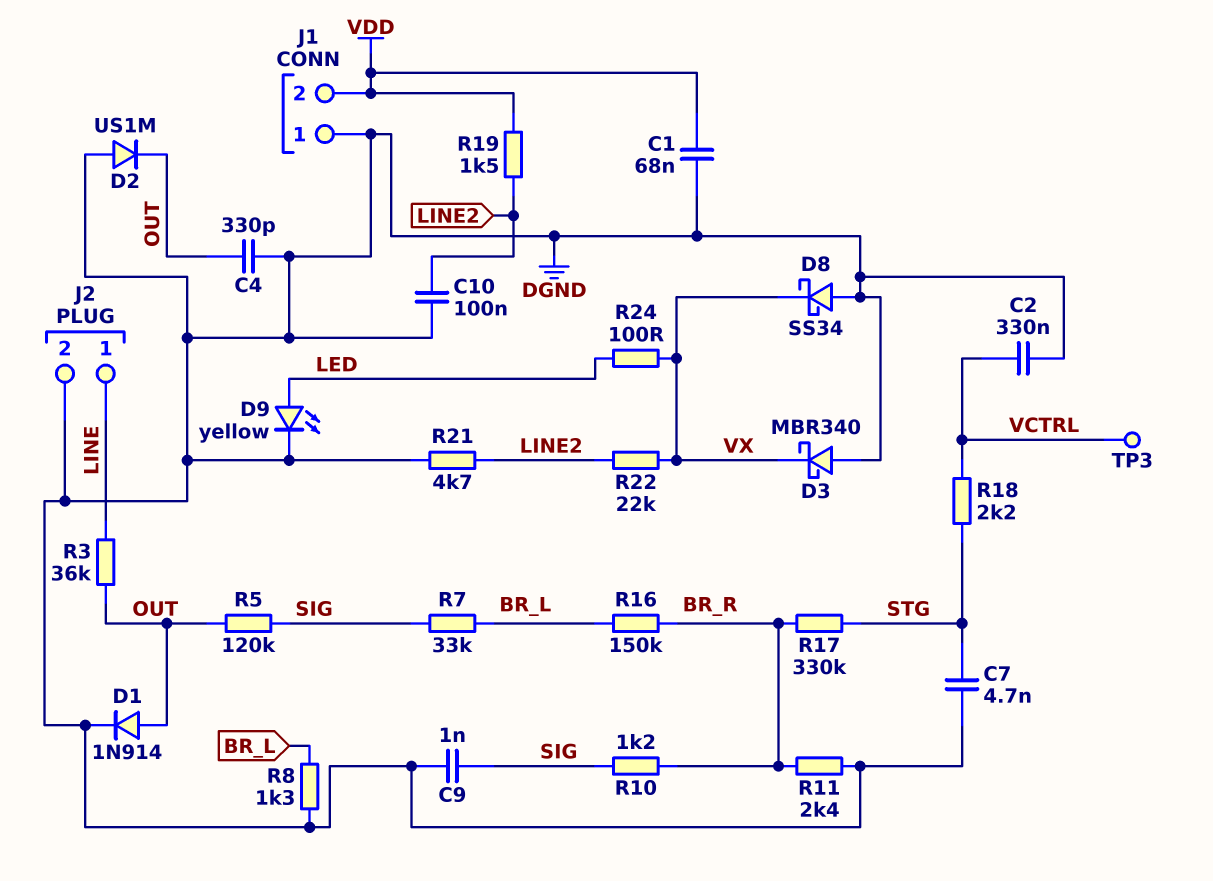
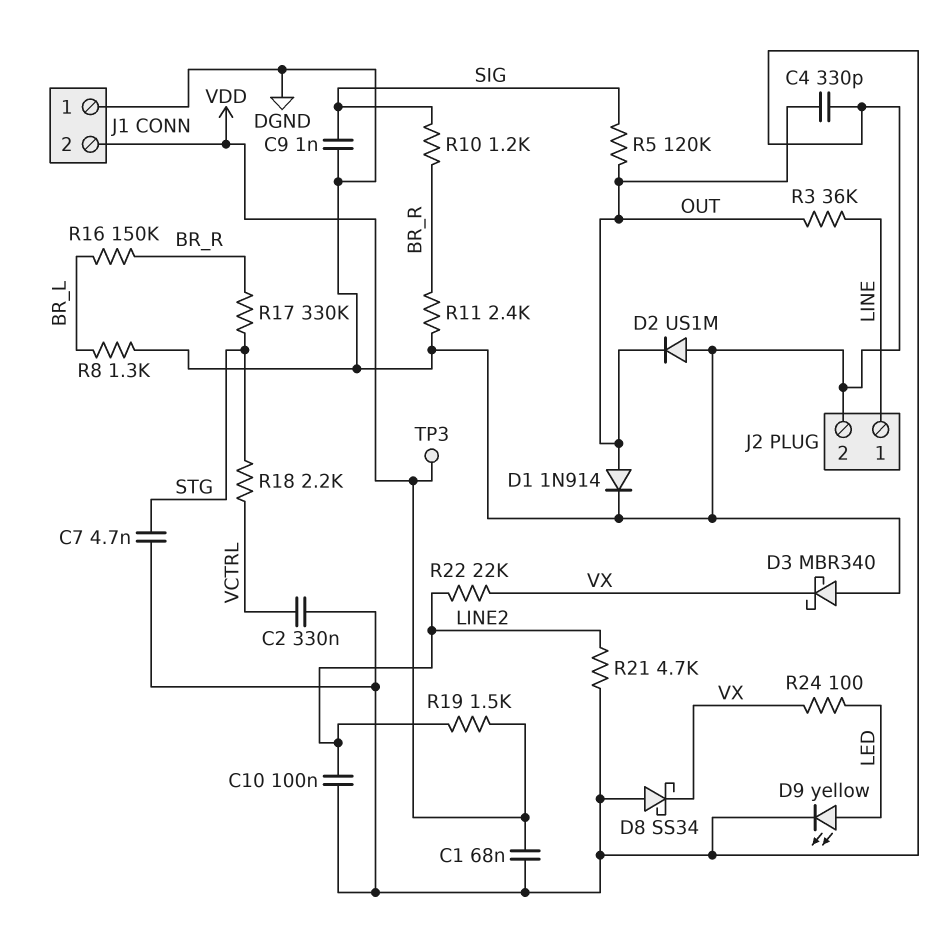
R7: 33k (BR_L, SIG) -> none
TP3: test point (VCTRL) -> test point (VDD)

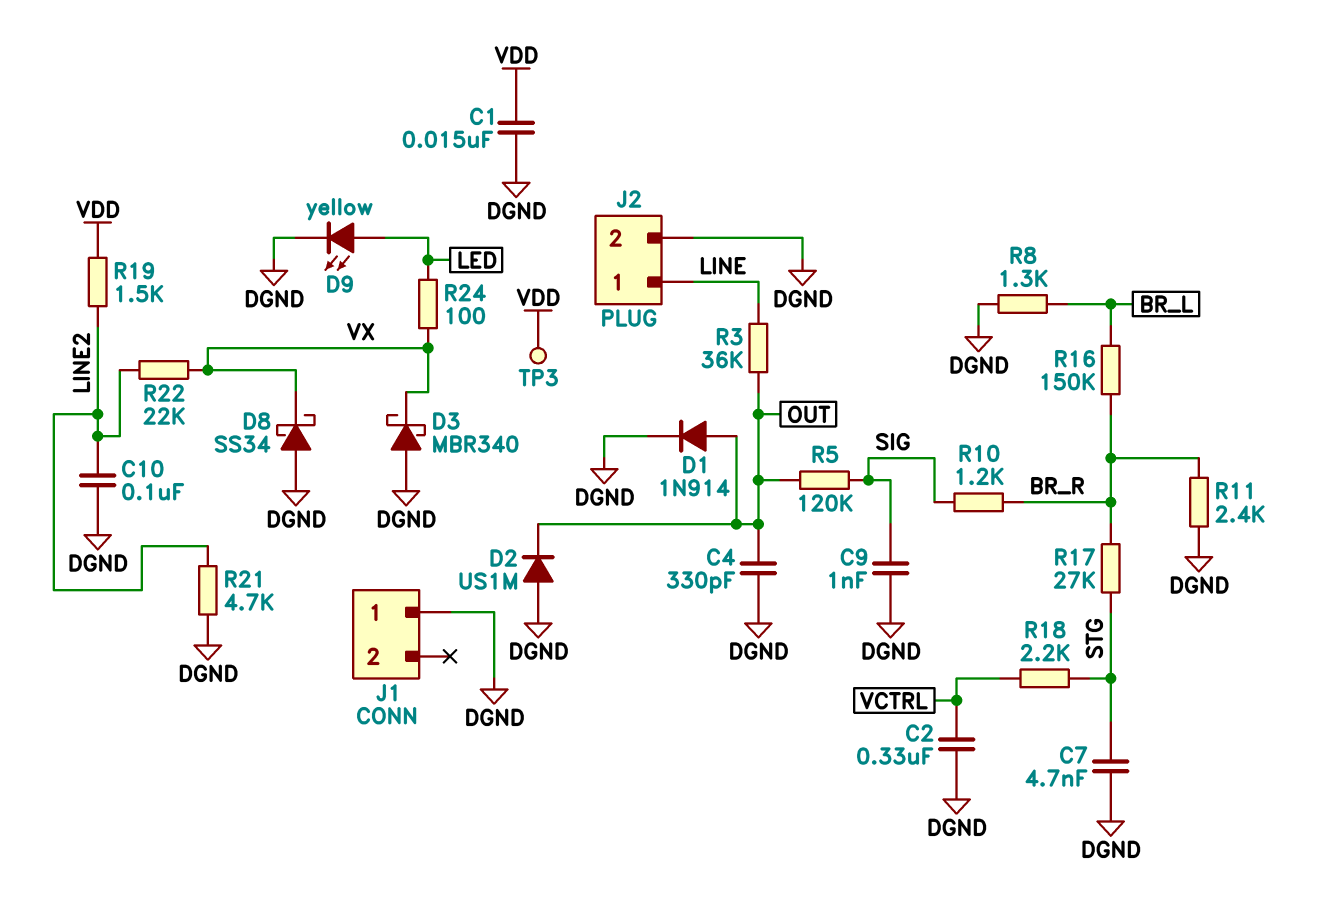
C1: 68nF (DGND, VDD) -> 15nF (DGND, VDD)
J1 pin 2: VDD -> none
R17: 330k (BR_R, STG) -> 27k (BR_R, STG)

